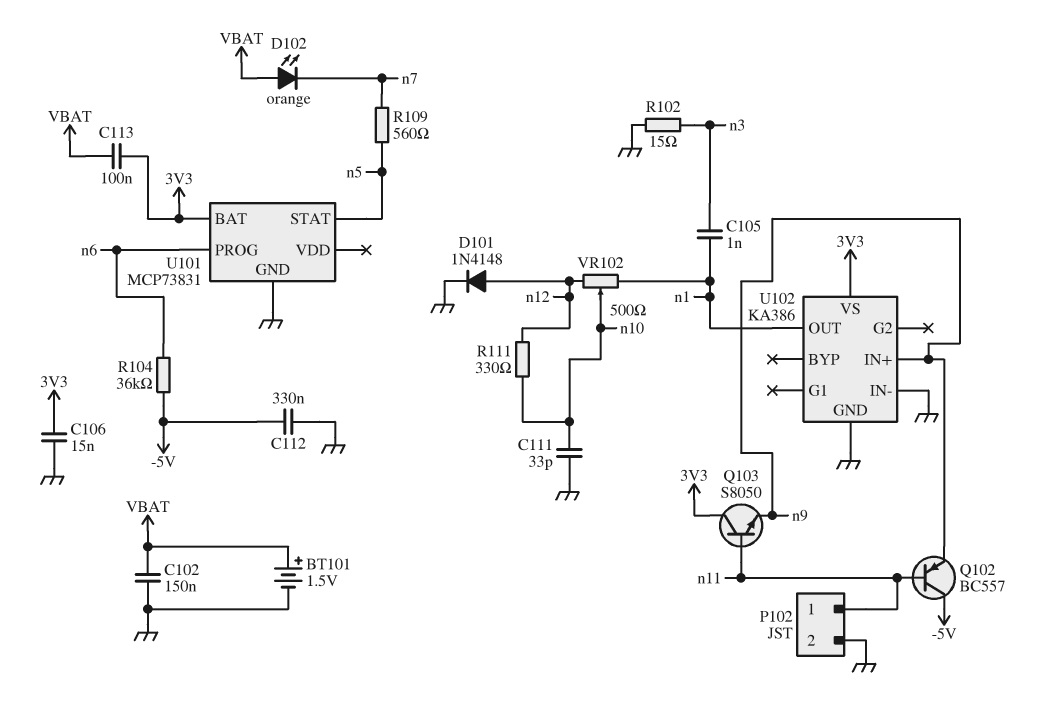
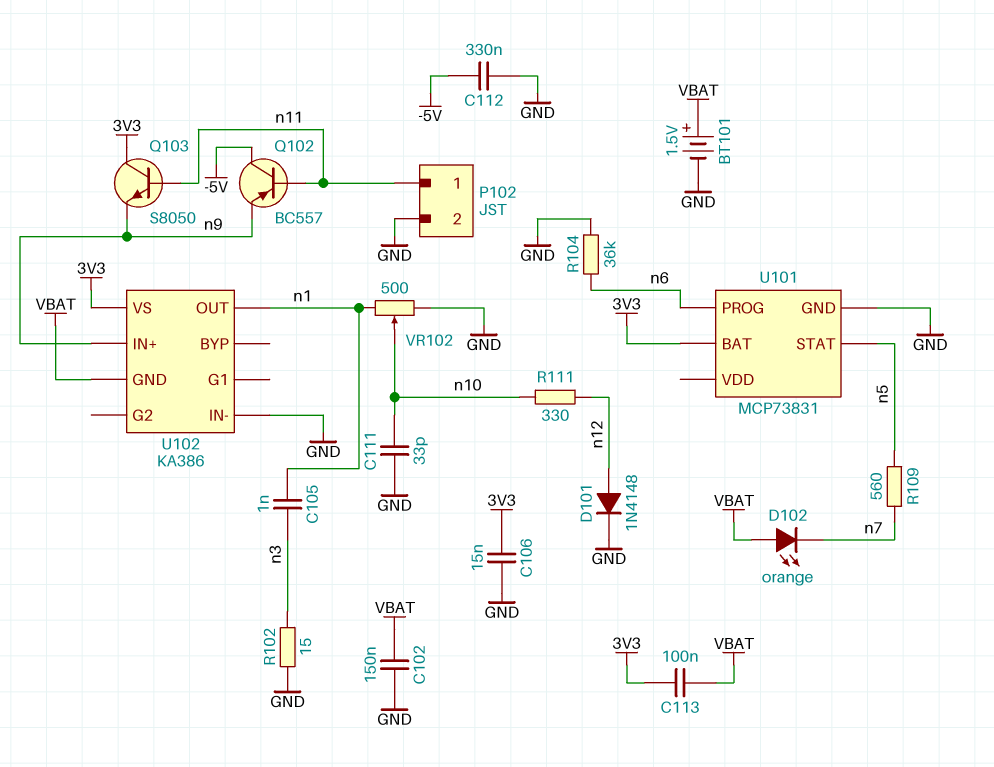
R104: 36k (-5V, n6) -> 36k (GND, n6)
U102 pin GND: GND -> VBAT
VR102: 500 (n1, n12, wiper n10) -> 500 (GND, n1, wiper n10)

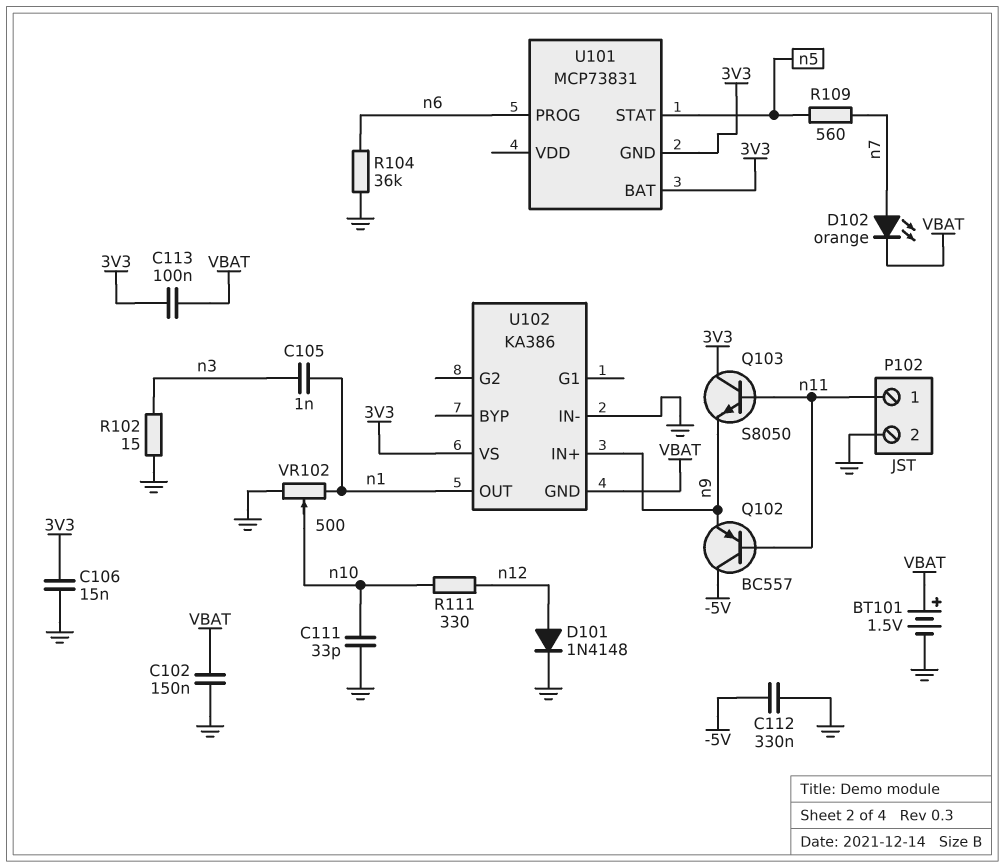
D102: LED orange (A VBAT, K n7) -> LED orange (A n7, K VBAT)
U101 pin GND: GND -> 3V3

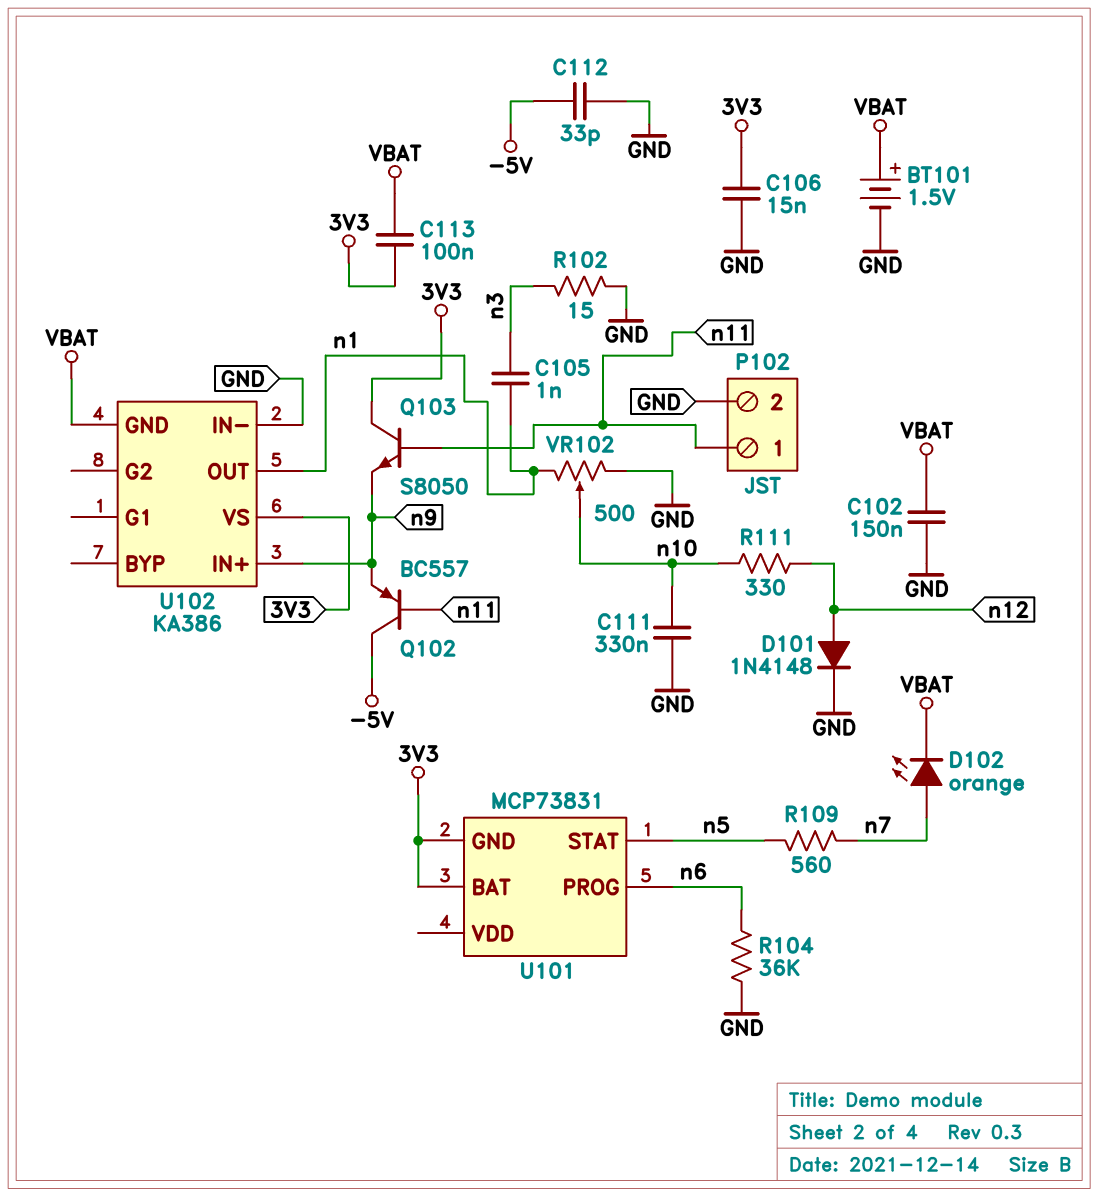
C111: 33pF (GND, n10) -> 330nF (GND, n10)
C112: 330nF (-5V, GND) -> 33pF (-5V, GND)

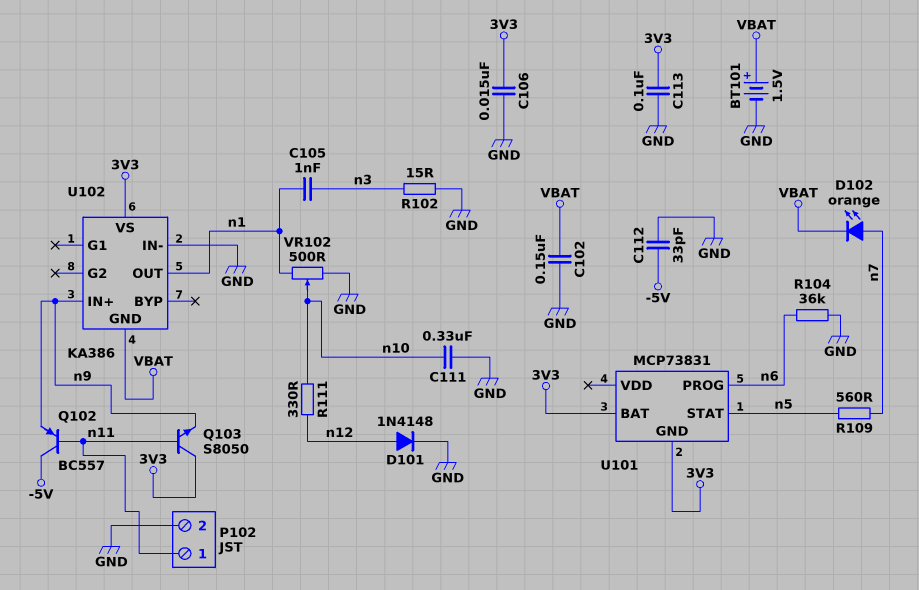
C113: 100nF (3V3, VBAT) -> 100nF (3V3, GND)

